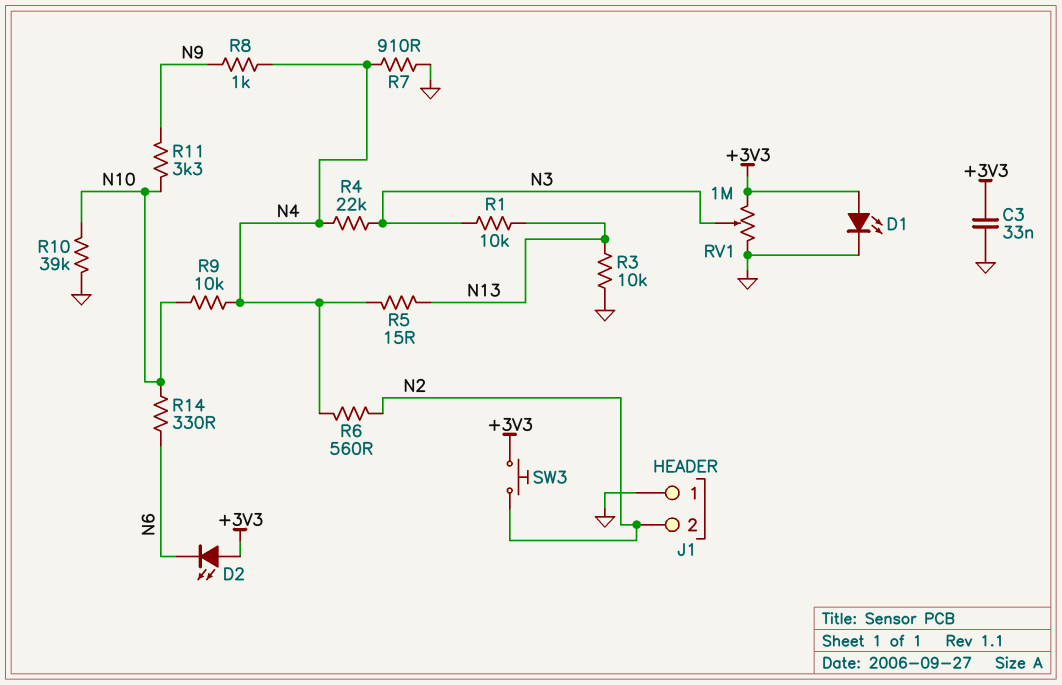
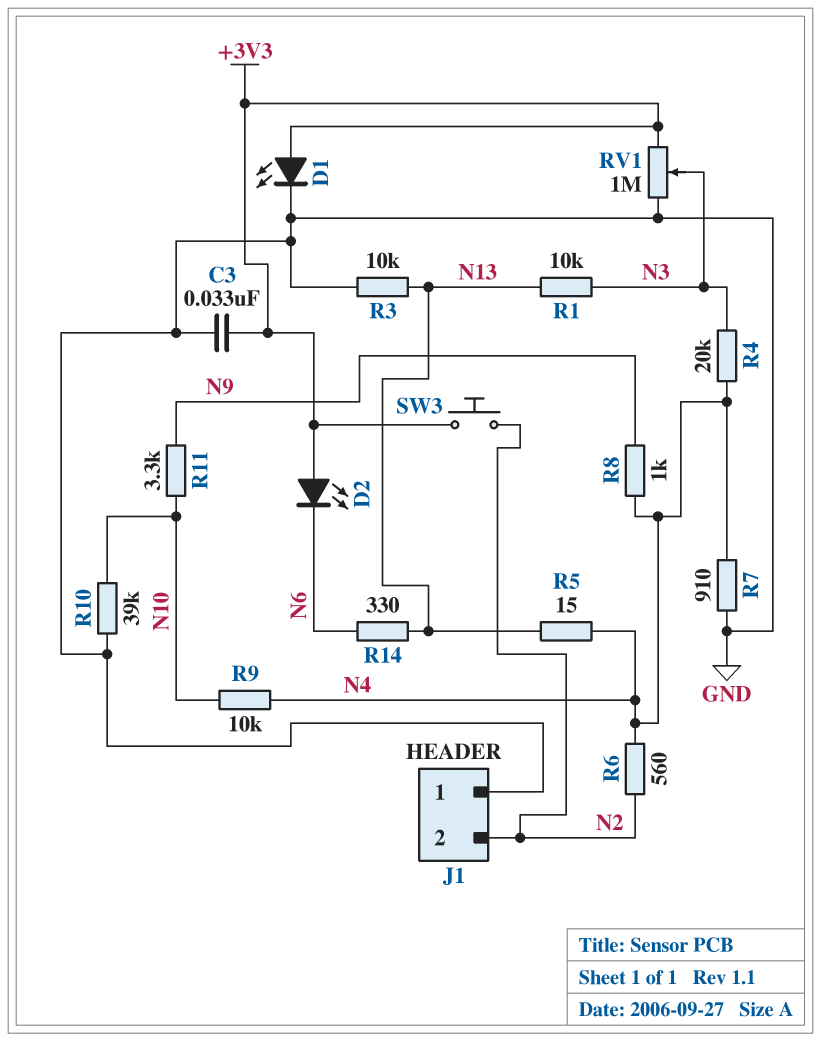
R4: 22k (N3, N4) -> 20k (N3, N4)
R14: 330 (N6, N10) -> 330 (N6, N13)

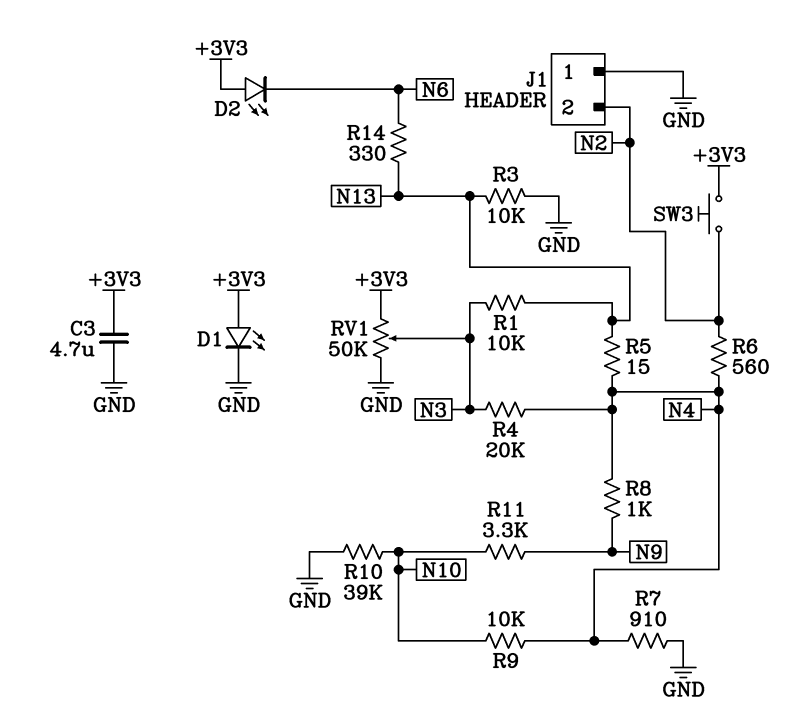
C3: 33nF (+3V3, GND) -> 4.7uF (+3V3, GND)
RV1: 1M (+3V3, GND, wiper N3) -> 50k (+3V3, GND, wiper N3)

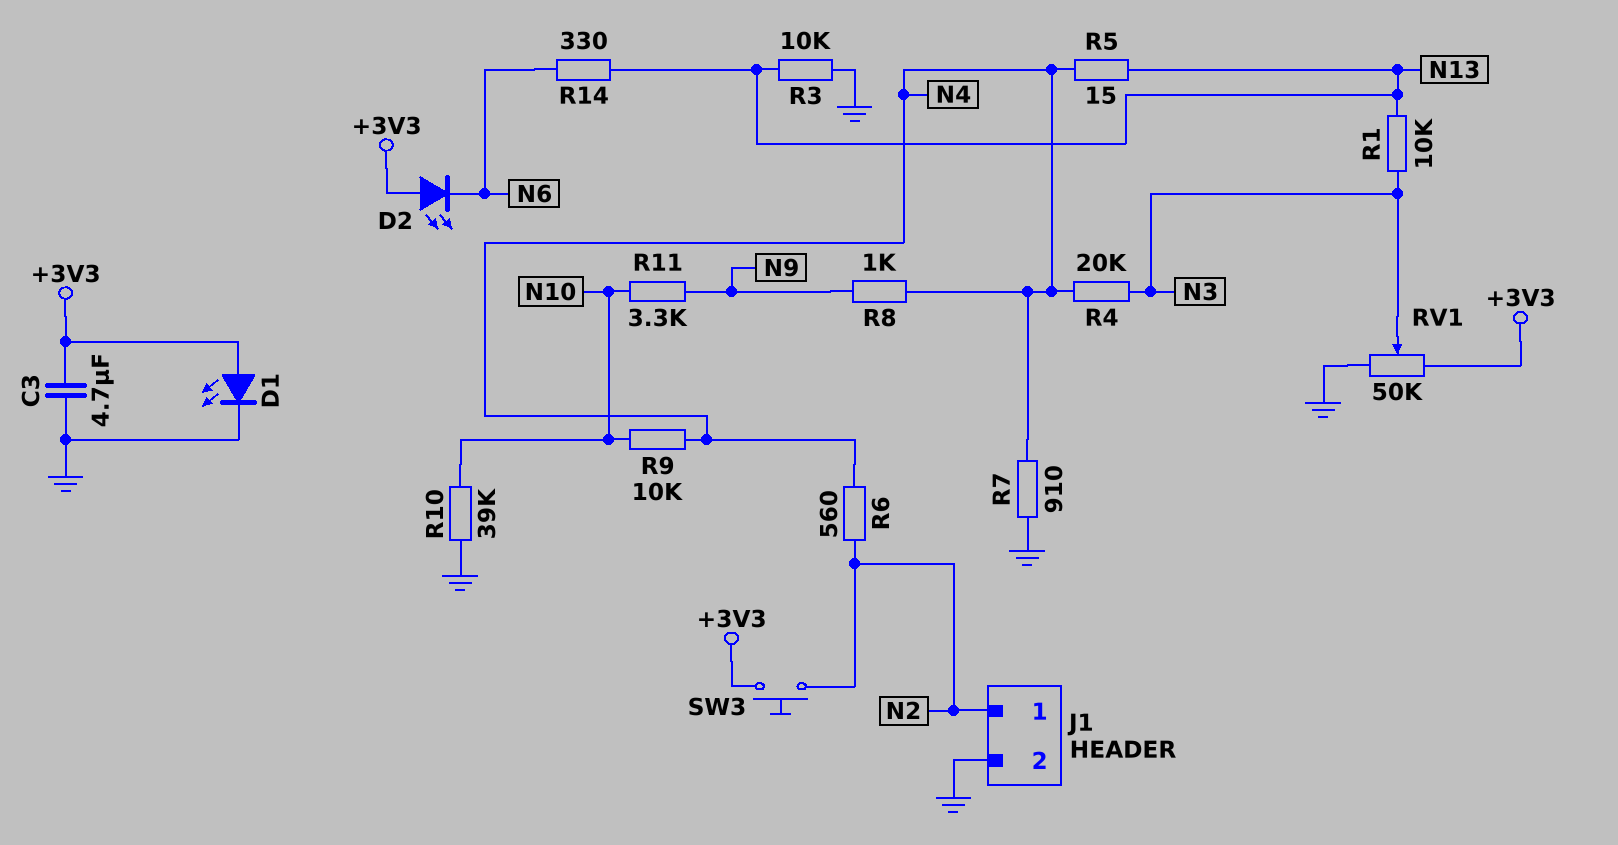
J1 pin 1: GND -> N2
J1 pin 2: N2 -> GND

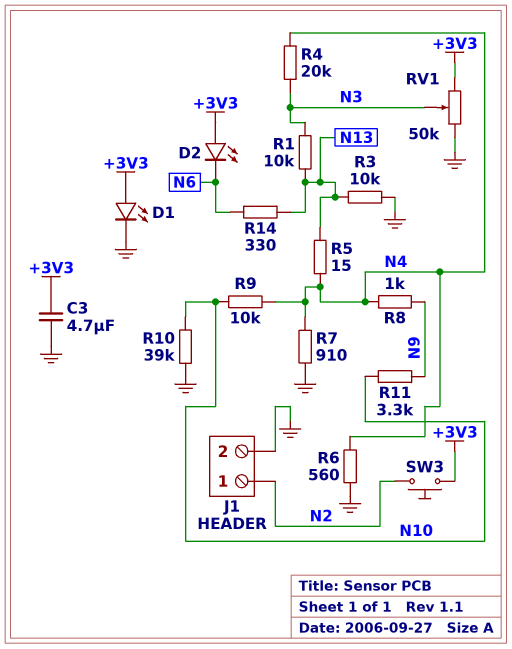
R6: 560 (N2, N4) -> 560 (GND, N4)

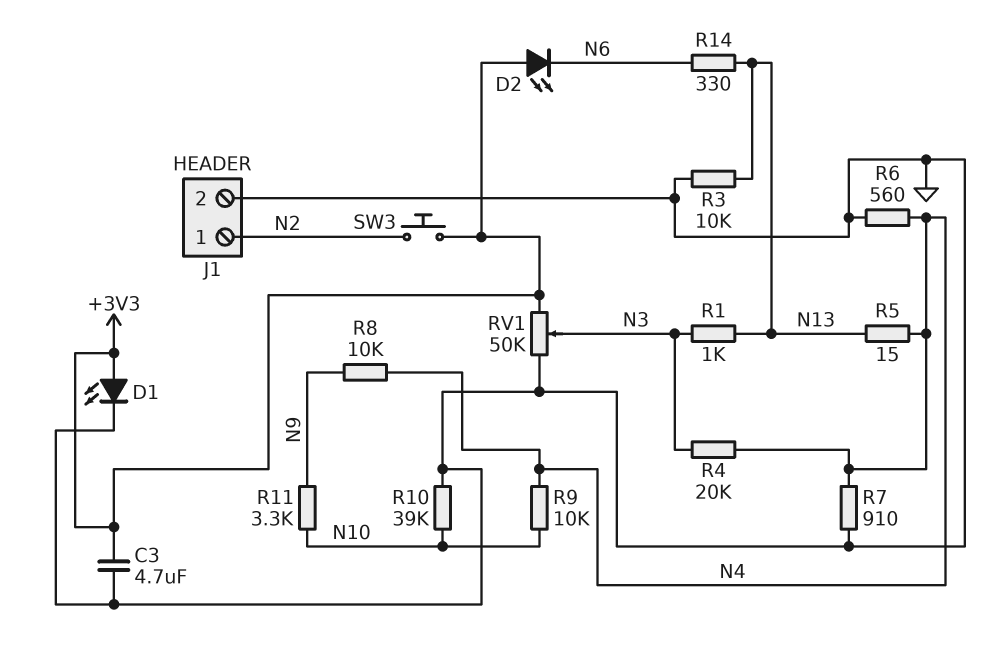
R1: 10k (N3, N13) -> 1k (N3, N13)
R8: 1k (N4, N9) -> 10k (N4, N9)

